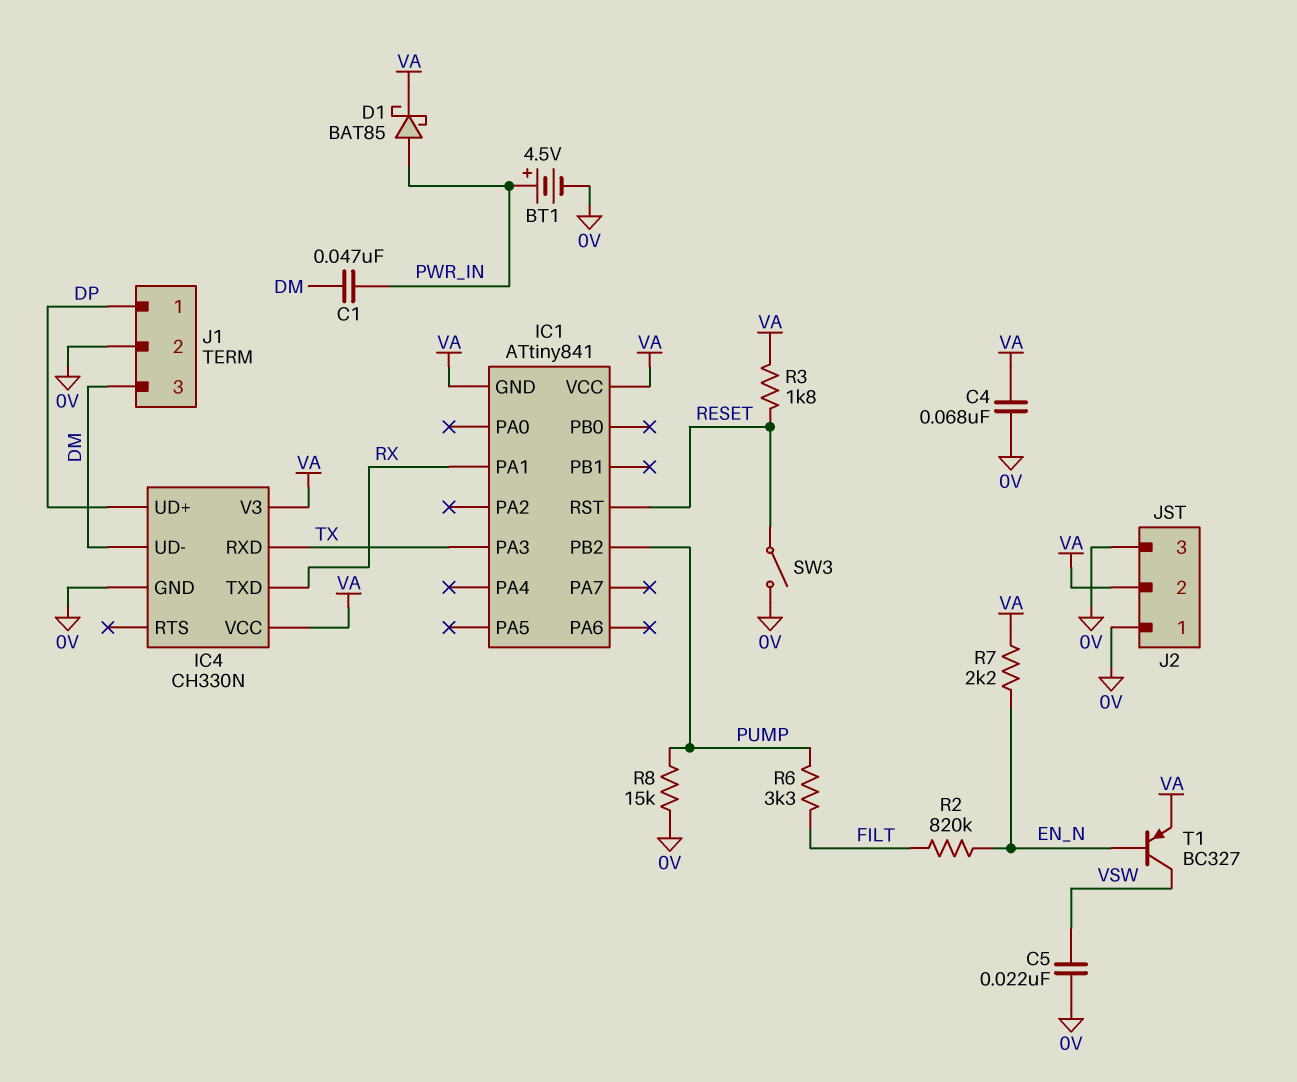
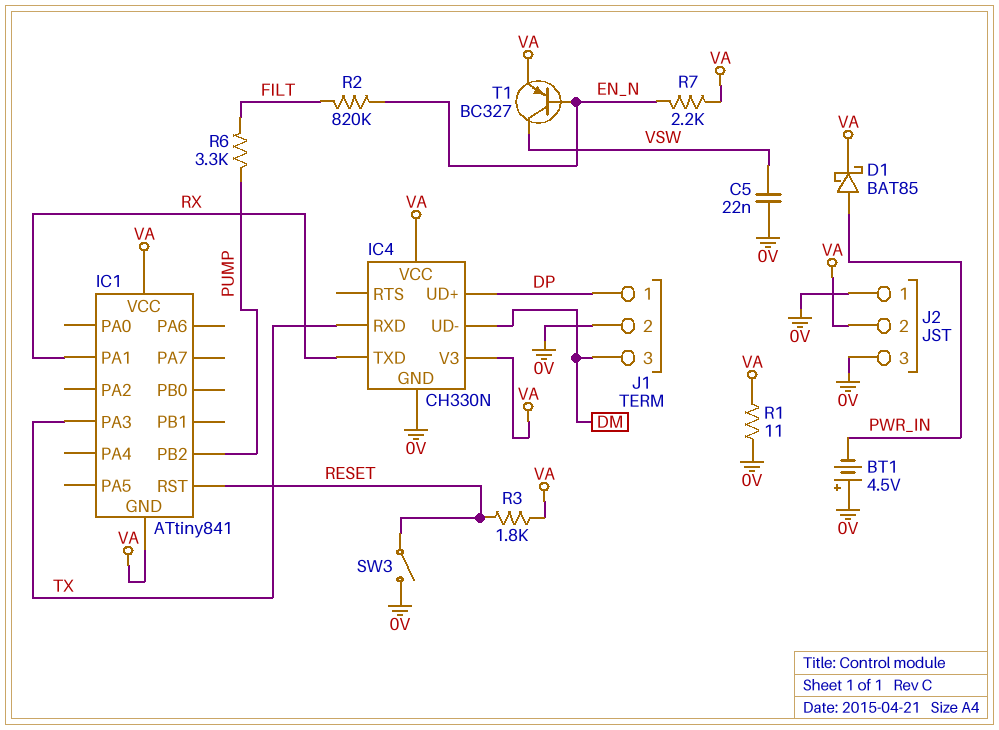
BT1: 4.5V (plus PWR_IN, minus 0V) -> 4.5V (plus 0V, minus PWR_IN)
C1: 47nF (DM, PWR_IN) -> none
C4: 68nF (0V, VA) -> none
R1: none -> 11 (0V, VA)
R8: 15k (0V, PUMP) -> none

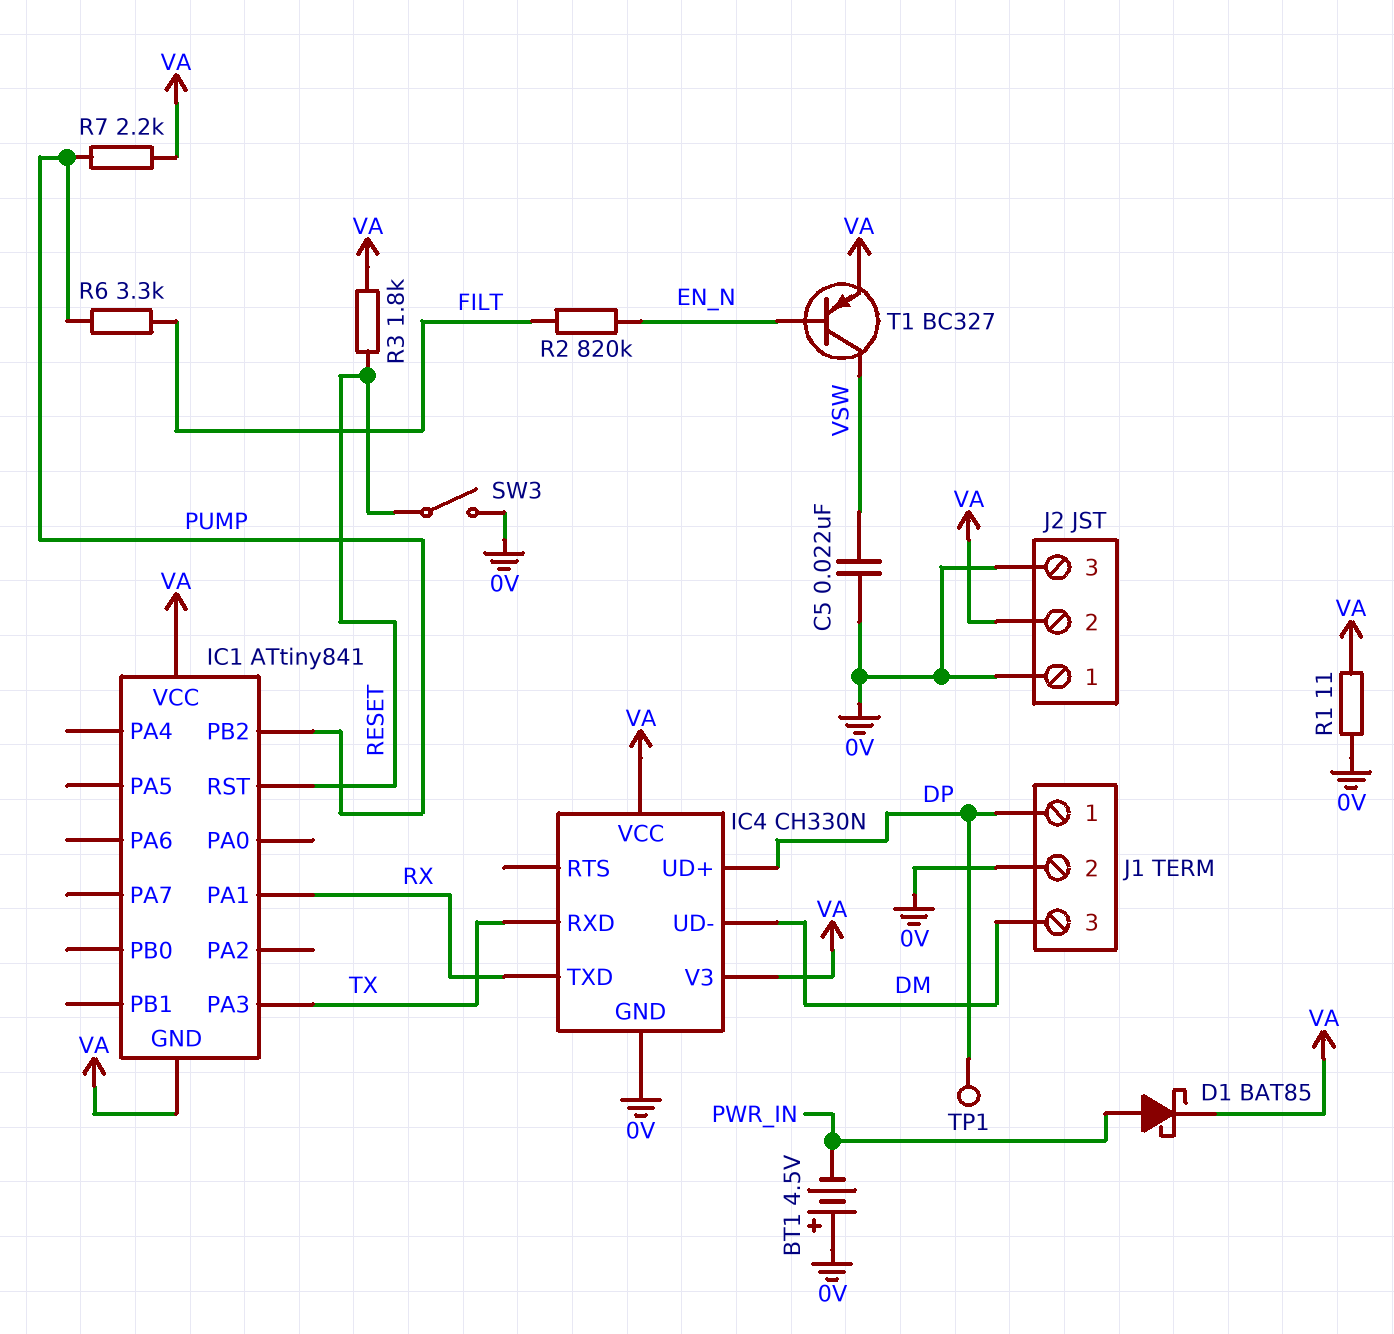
R7: 2.2k (EN_N, VA) -> 2.2k (PUMP, VA)
TP1: none -> test point (DP)

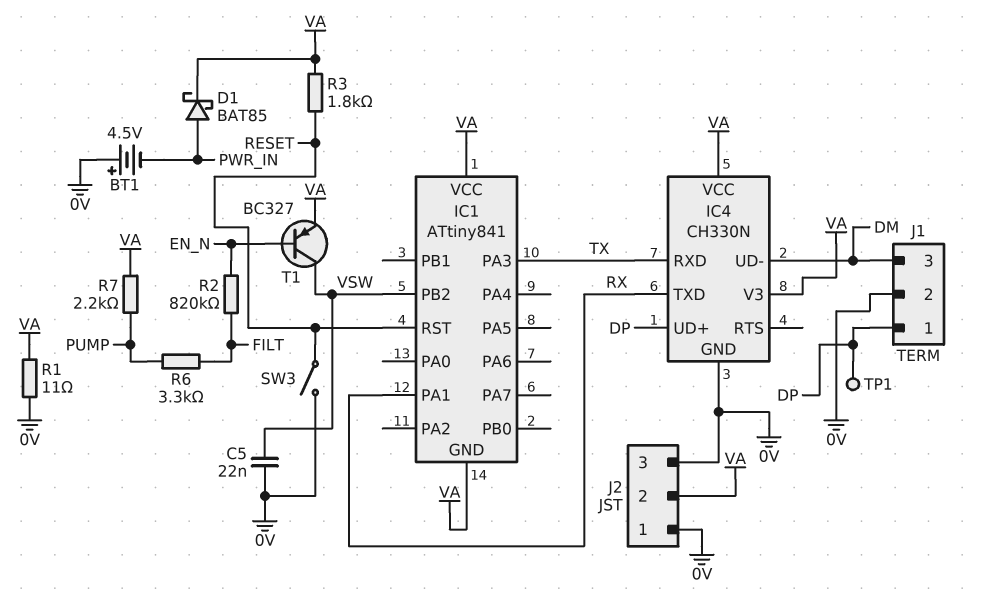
IC1 pin PB2: PUMP -> VSW

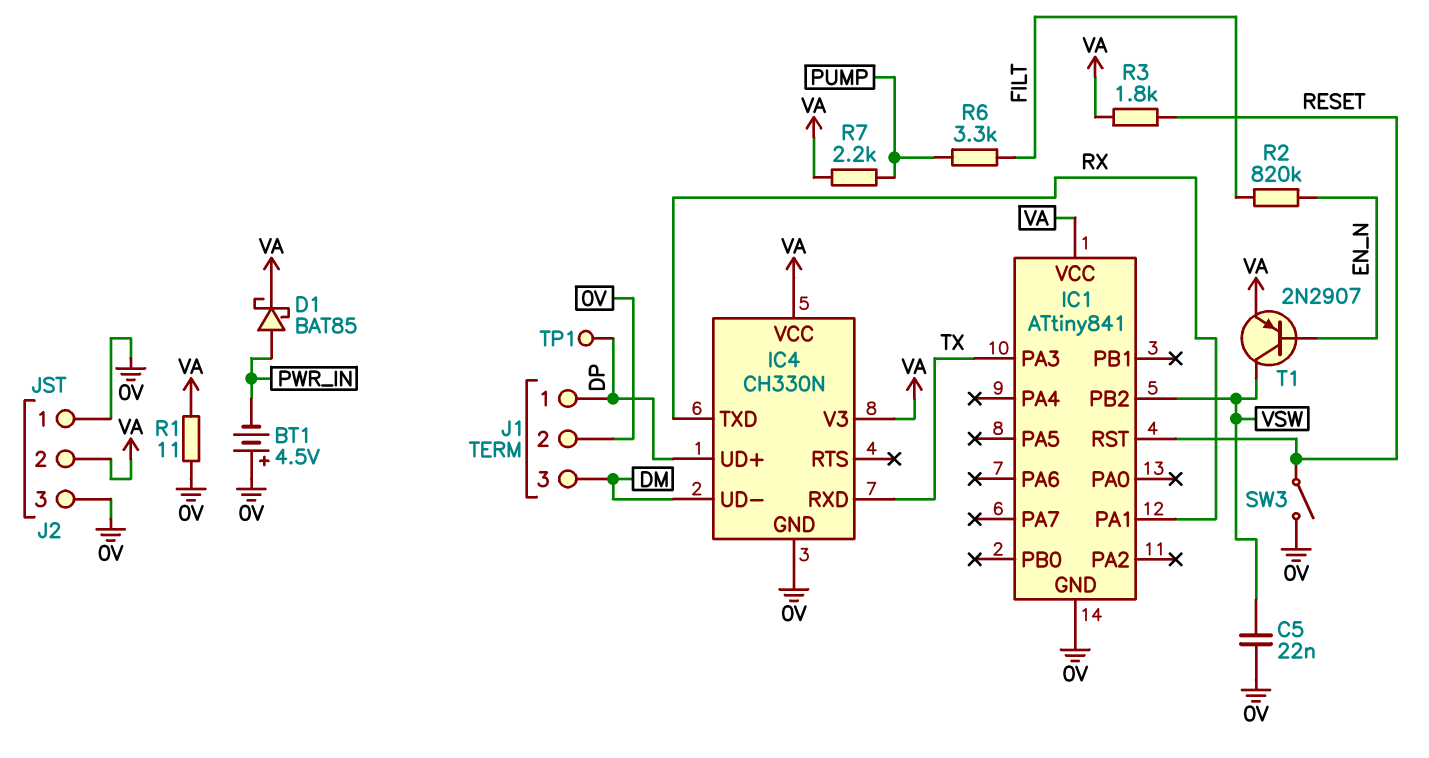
IC1 pin GND: VA -> 0V
T1: PNP BC327 (B EN_N, C VSW, E VA) -> PNP 2N2907 (B EN_N, C VSW, E VA)

